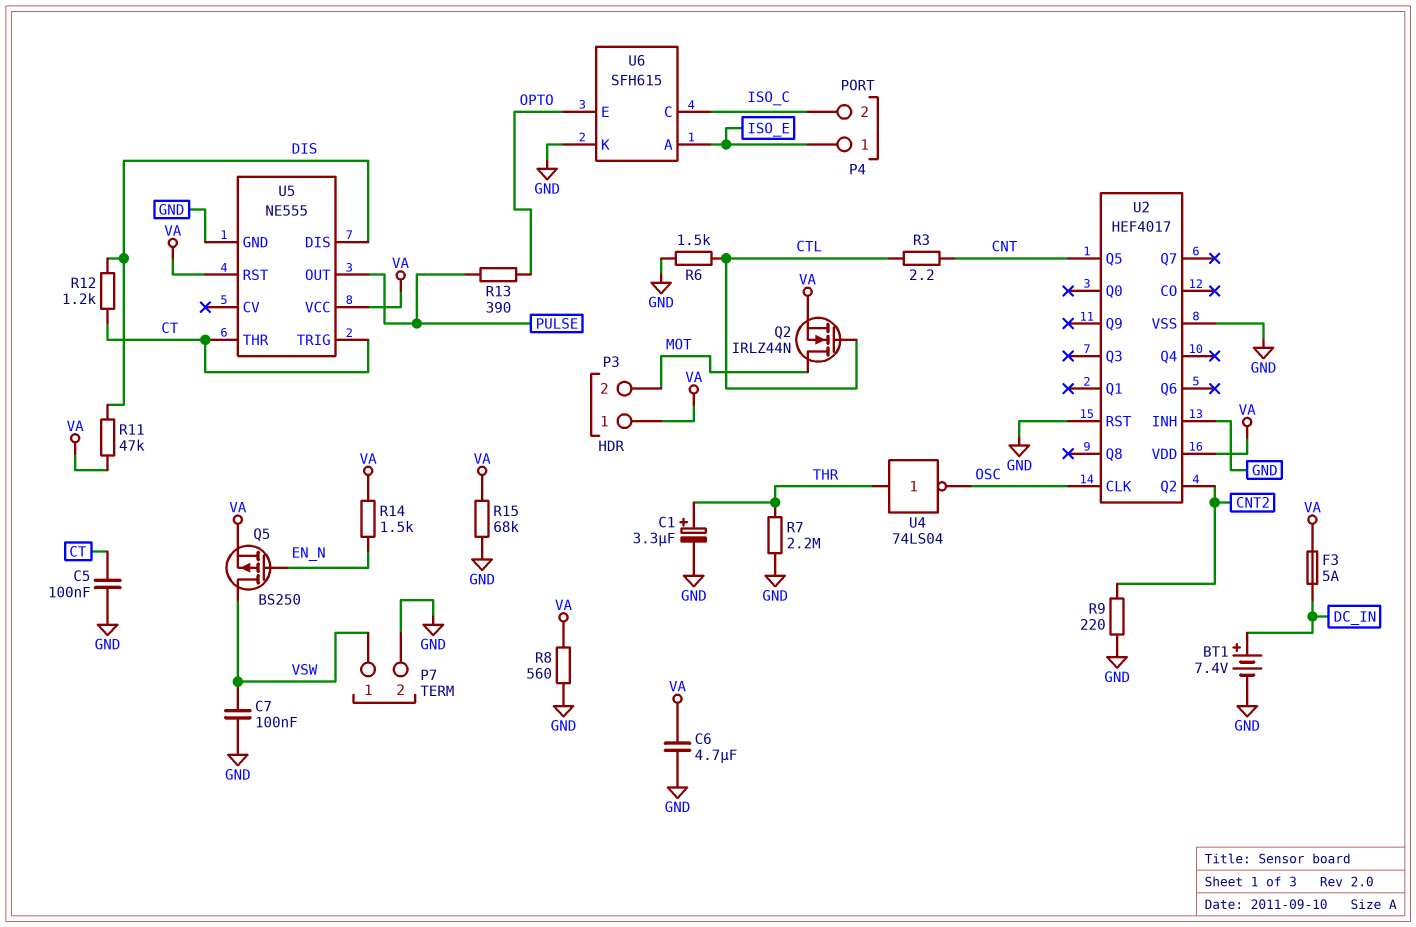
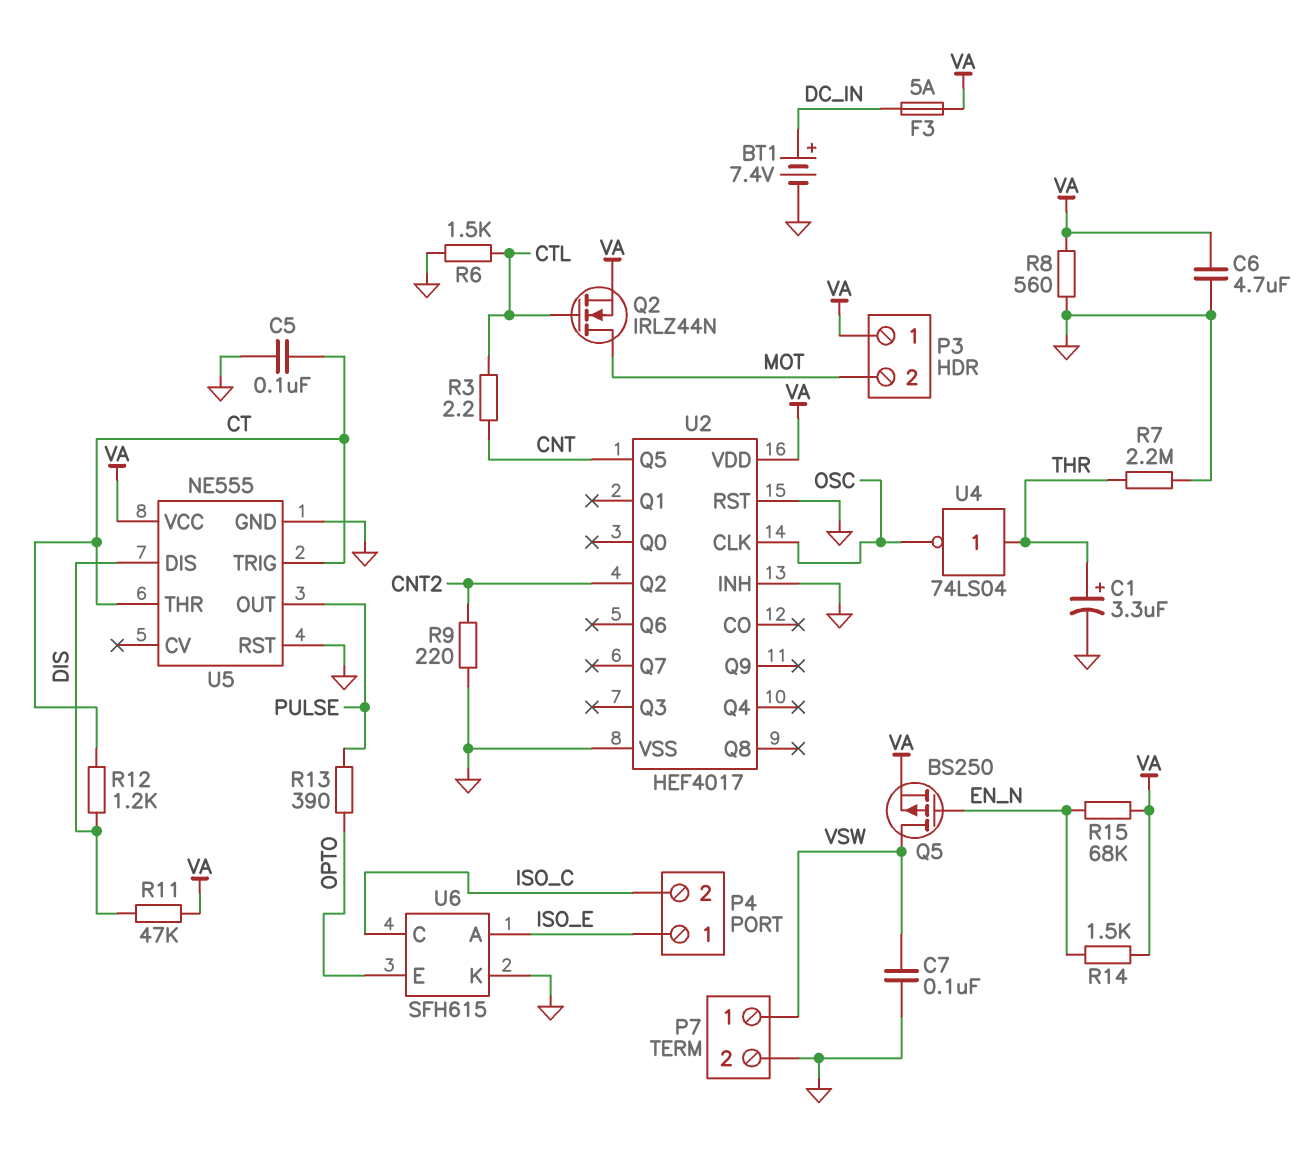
R15: 68k (GND, VA) -> 68k (EN_N, VA)
U5 pin RST: VA -> GND

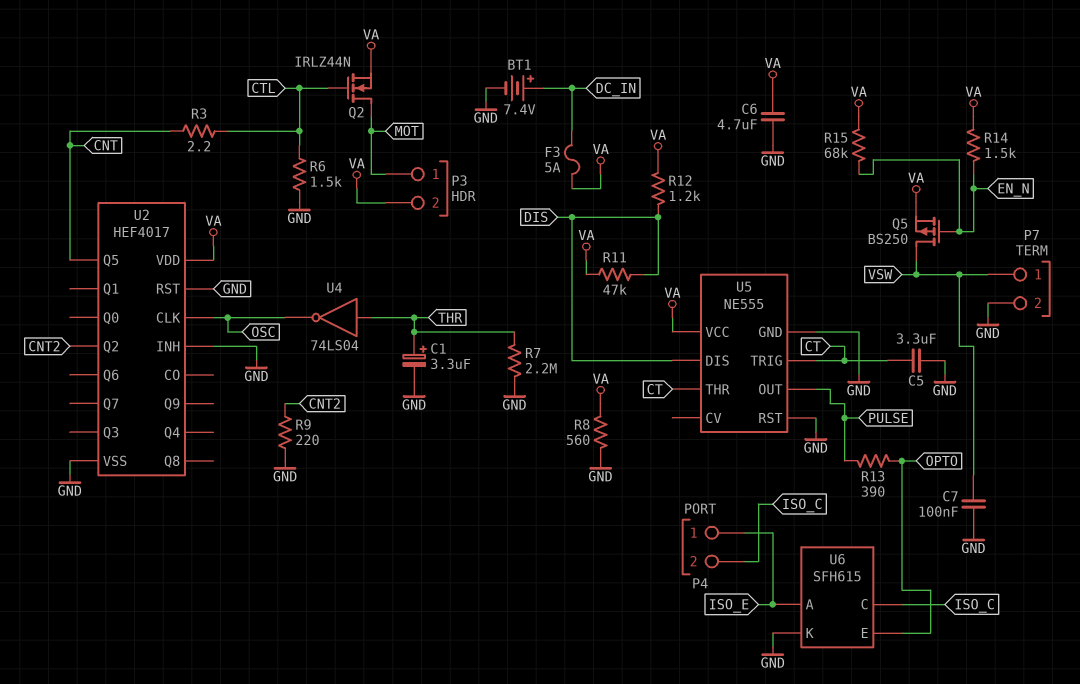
C5: 100nF (CT, GND) -> 3.3uF (CT, GND)
P3 pin 1: VA -> MOT
P3 pin 2: MOT -> VA
R12: 1.2k (CT, DIS) -> 1.2k (DIS, VA)

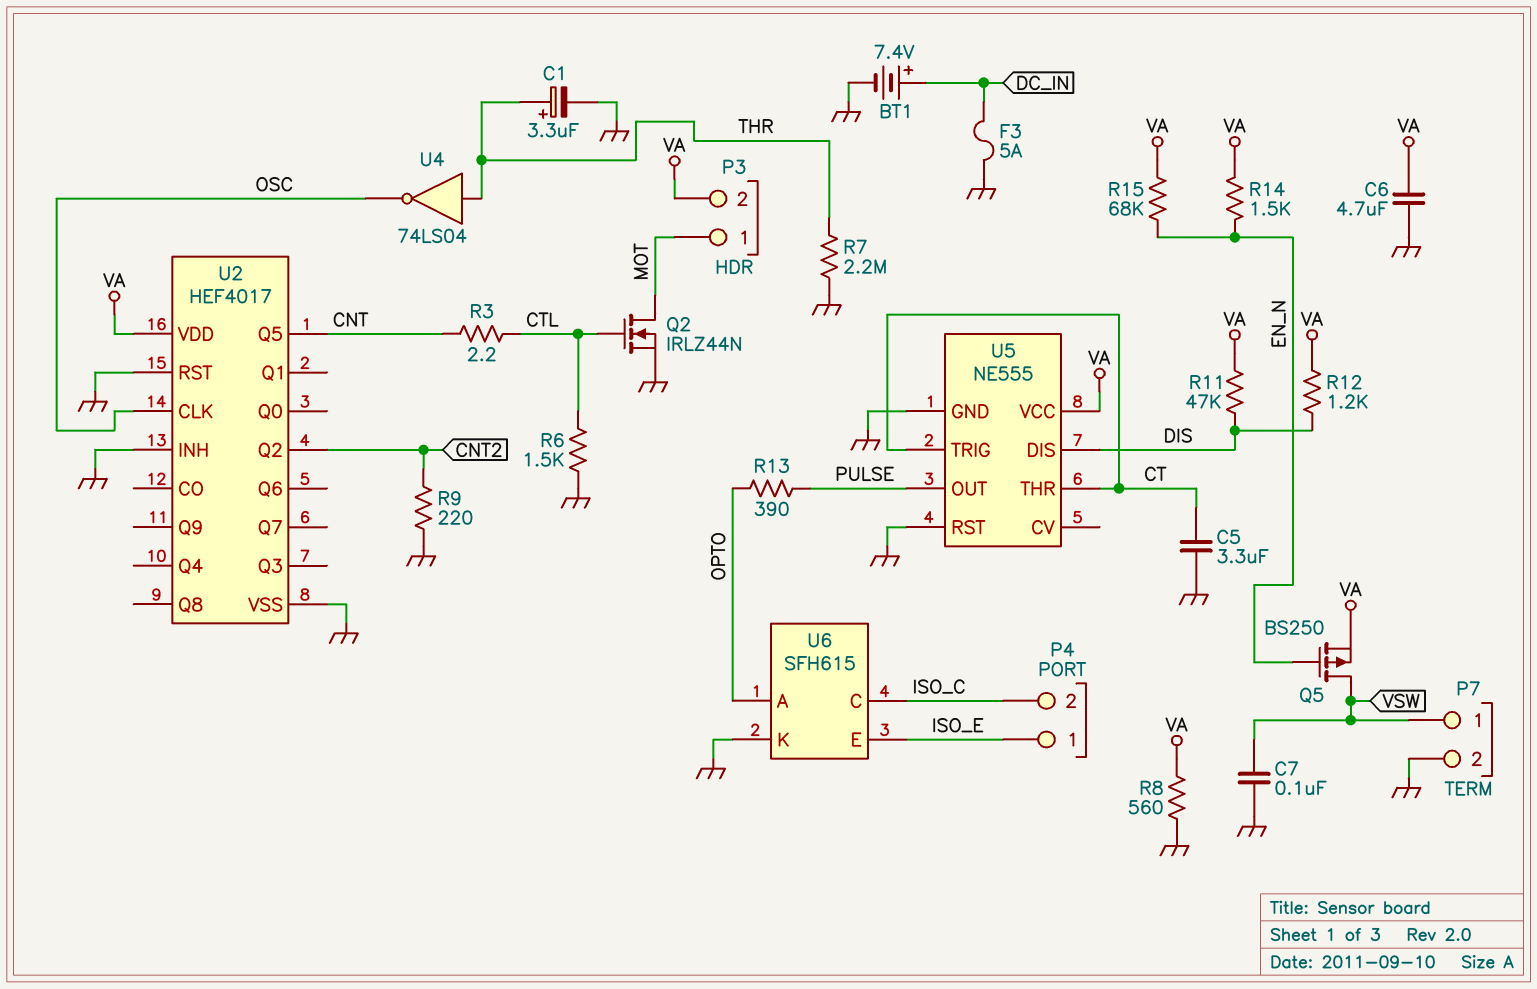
F3: 5A (DC_IN, VA) -> 5A (DC_IN, GND)
Q2: NMOS IRLZ44N (G CTL, D MOT, S VA) -> NMOS IRLZ44N (G CTL, D MOT, S GND)
U6 pin A: ISO_E -> OPTO
U6 pin E: OPTO -> ISO_E

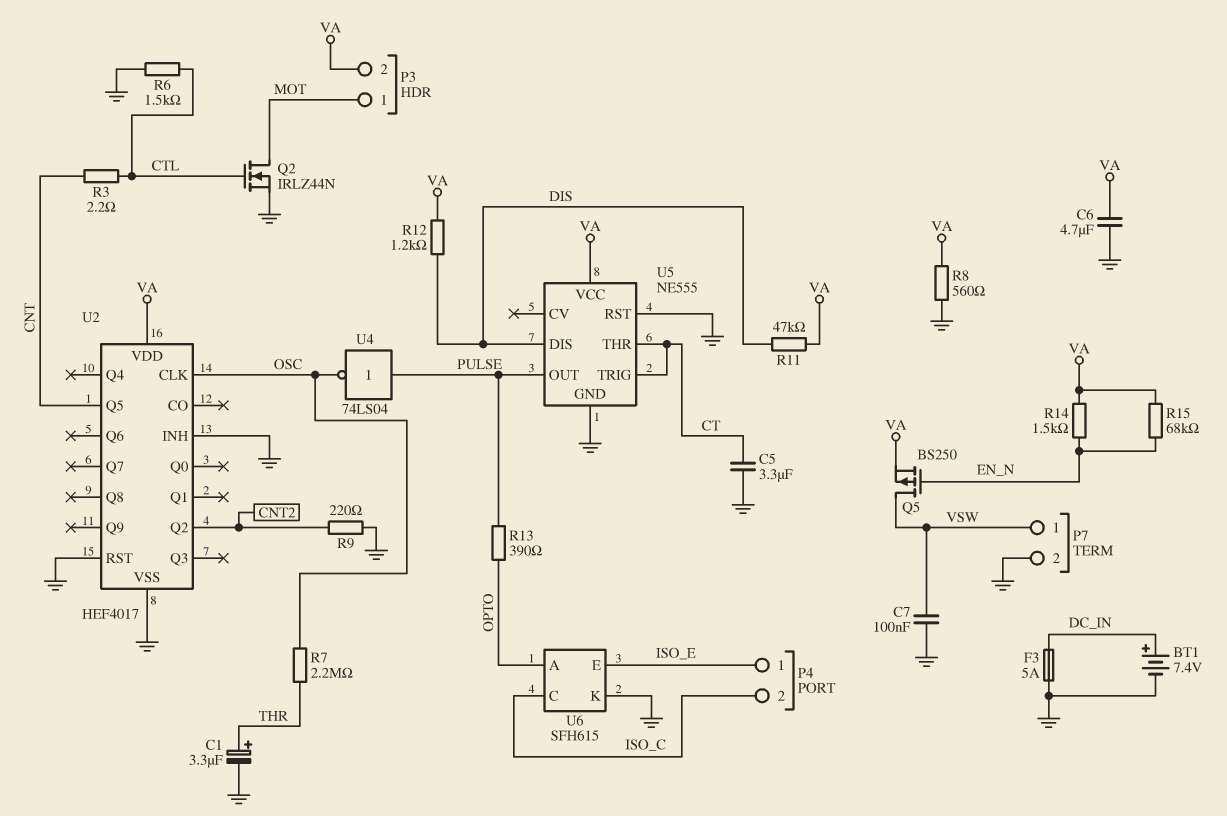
R7: 2.2M (GND, THR) -> 2.2M (OSC, THR)
U4: NOT 74LS04 (in THR, out OSC) -> NOT 74LS04 (in PULSE, out OSC)

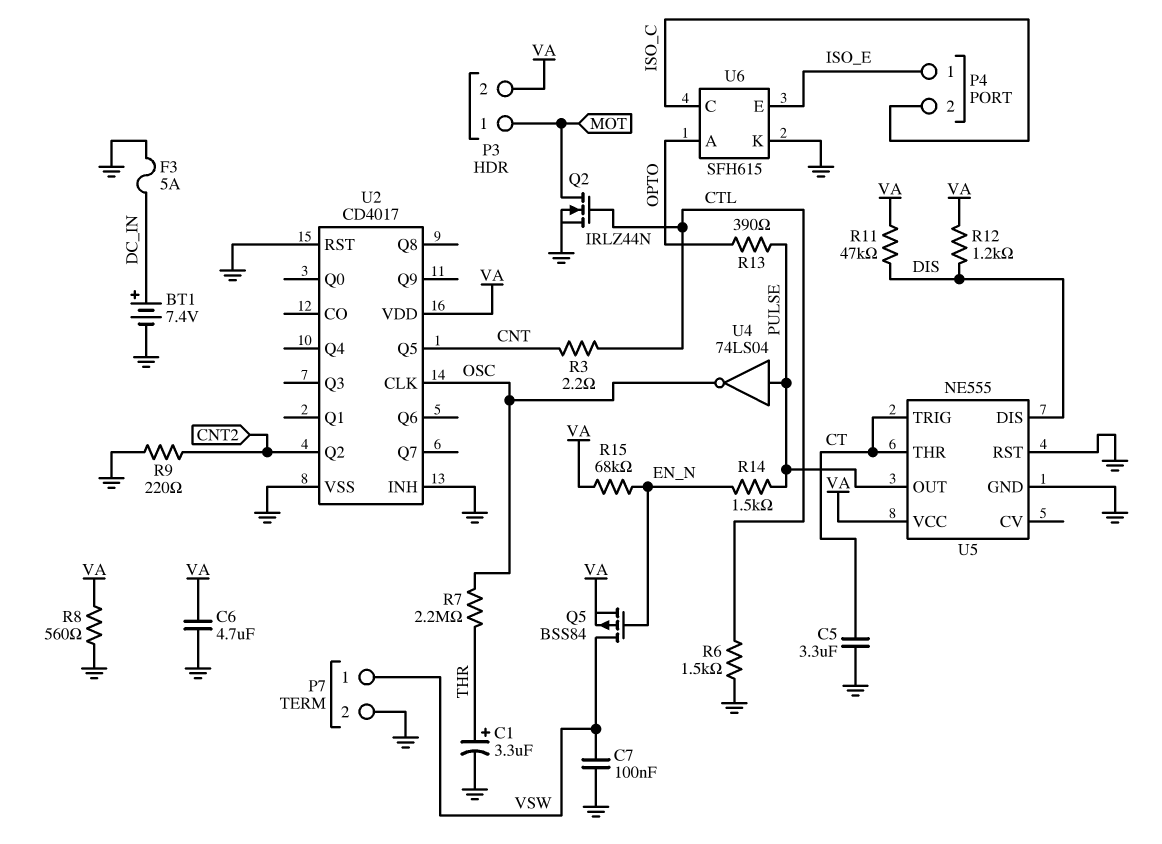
Q5: PMOS BS250 (G EN_N, D VSW, S VA) -> PMOS BSS84 (G EN_N, D VSW, S VA)
R14: 1.5k (EN_N, VA) -> 1.5k (EN_N, PULSE)
U2: HEF4017 -> CD4017

